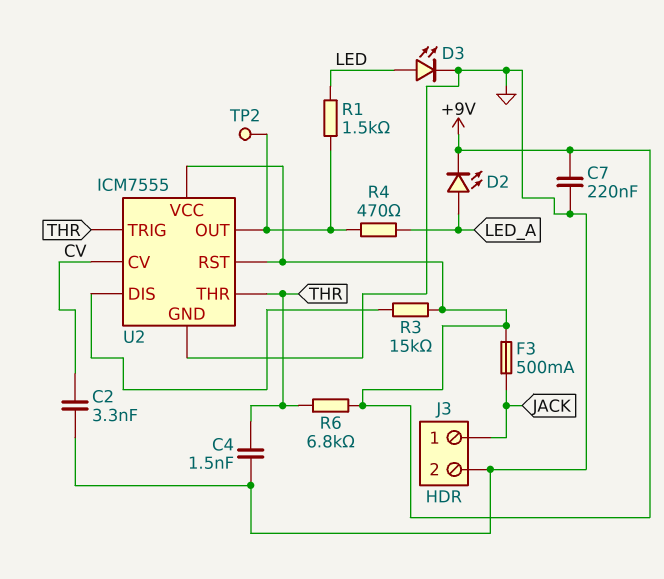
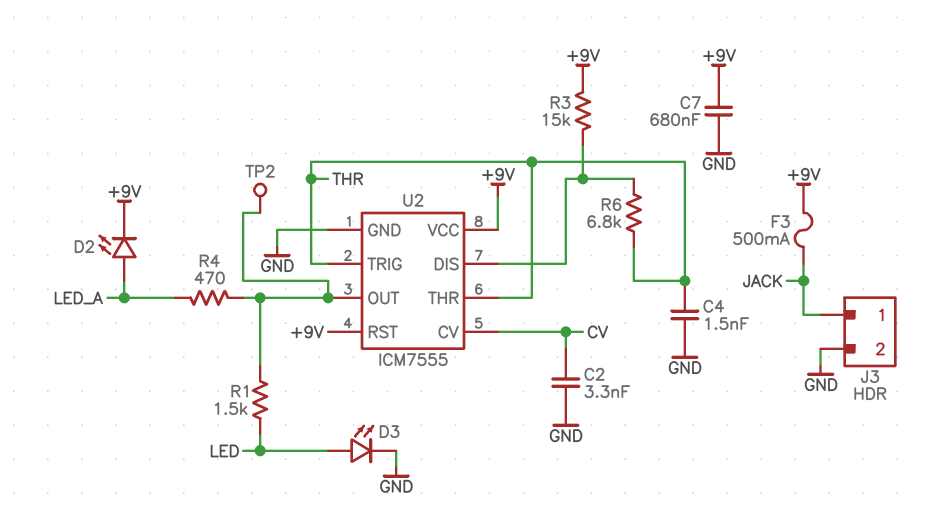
C7: 220nF (+9V, GND) -> 680nF (+9V, GND)
R6: 6.8k (+9V, THR) -> 6.8k (THR, U2/DIS)

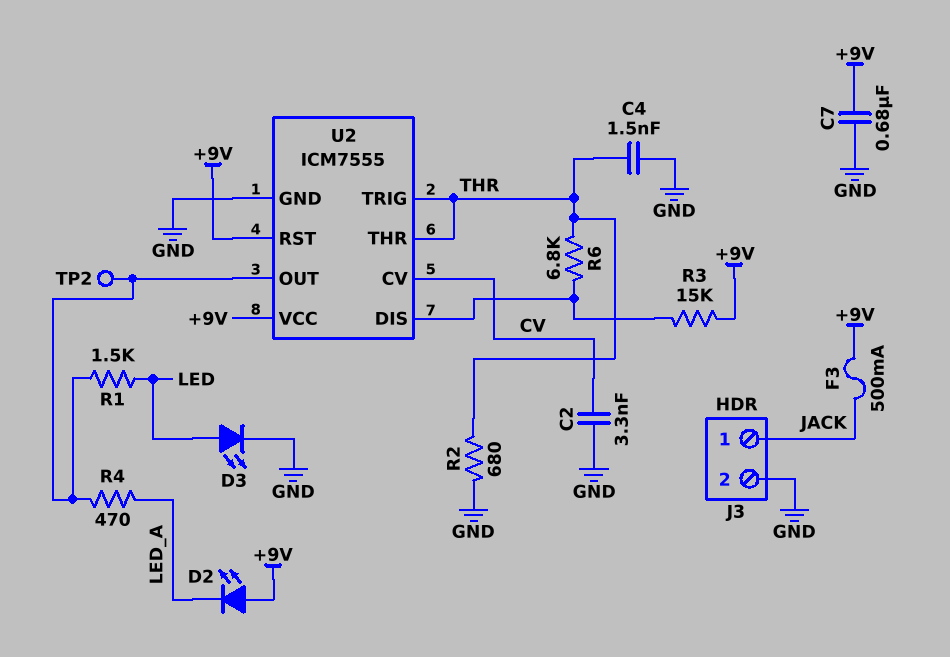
D2: LED (A LED_A, K +9V) -> LED (A +9V, K LED_A)
R2: none -> 680 (GND, THR)

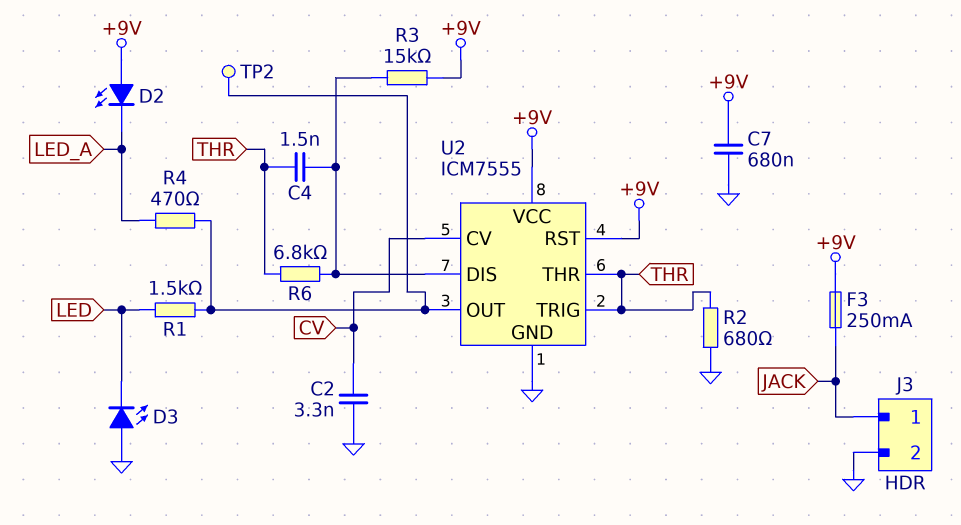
C4: 1.5nF (GND, THR) -> 1.5nF (THR, U2/DIS)
D3: LED (A LED, K GND) -> LED (A GND, K LED)
F3: 500mA (+9V, JACK) -> 250mA (+9V, JACK)

